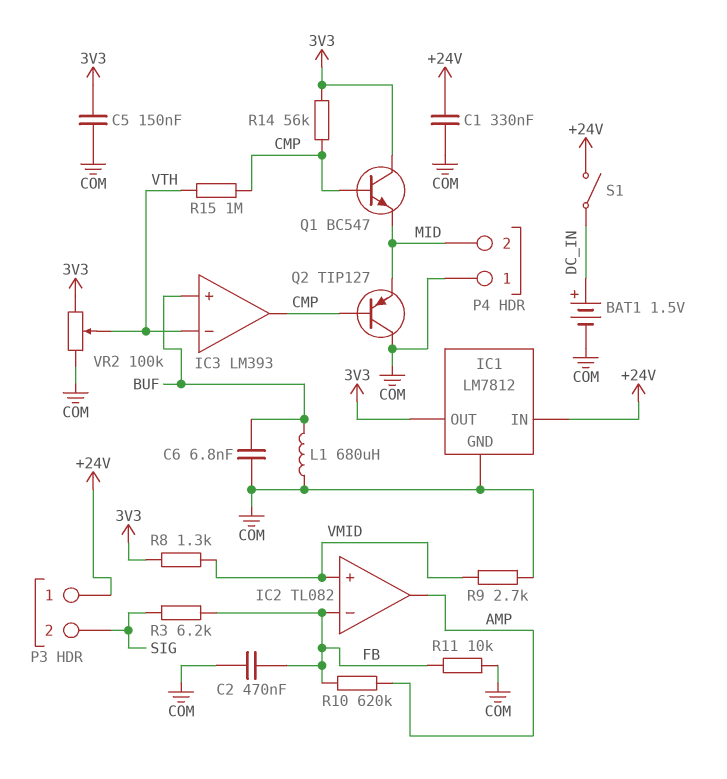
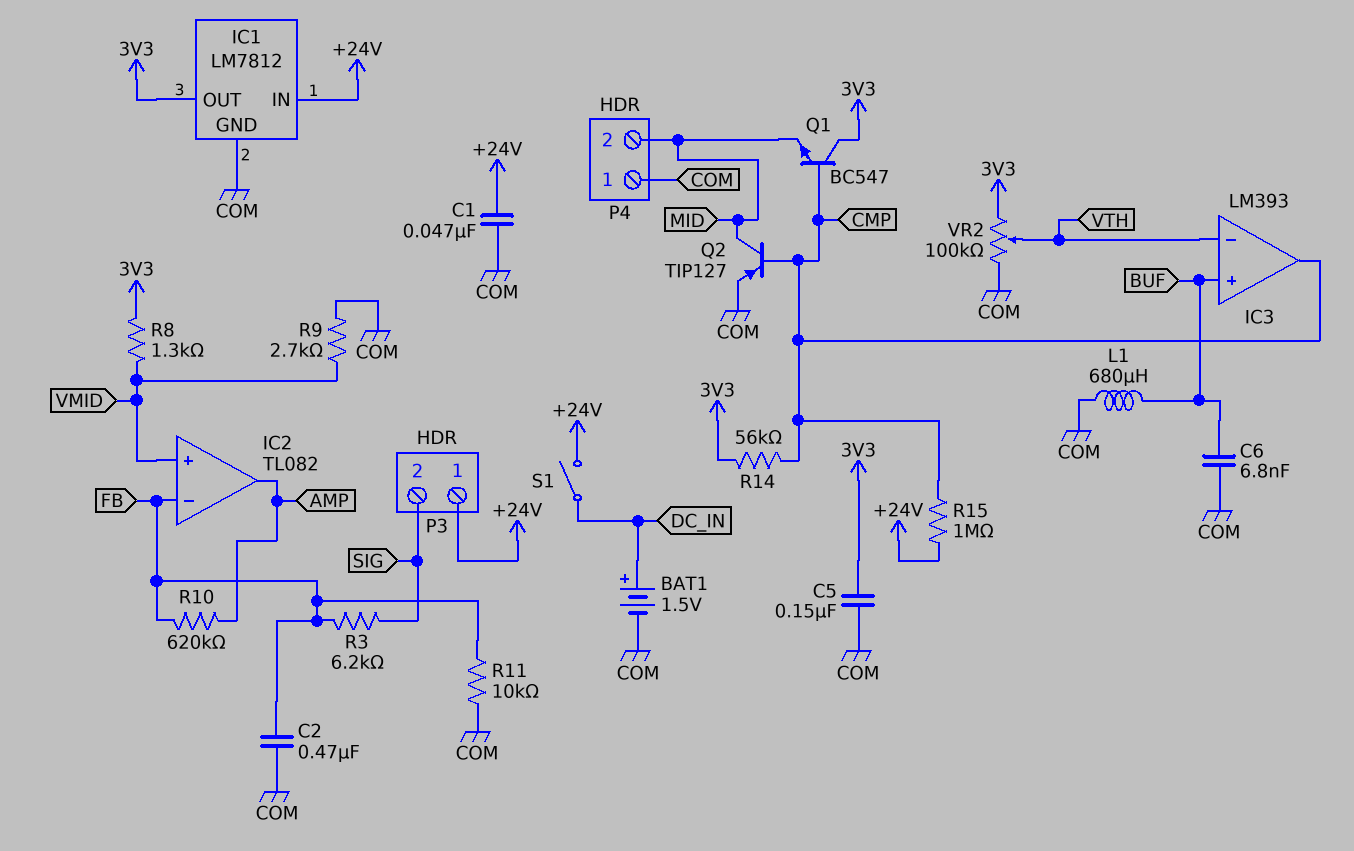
C1: 330nF (+24V, COM) -> 47nF (+24V, COM)
Q2: PNP TIP127 (B CMP, C COM, E MID) -> PNP TIP127 (B CMP, C MID, E COM)
R15: 1M (CMP, VTH) -> 1M (+24V, CMP)

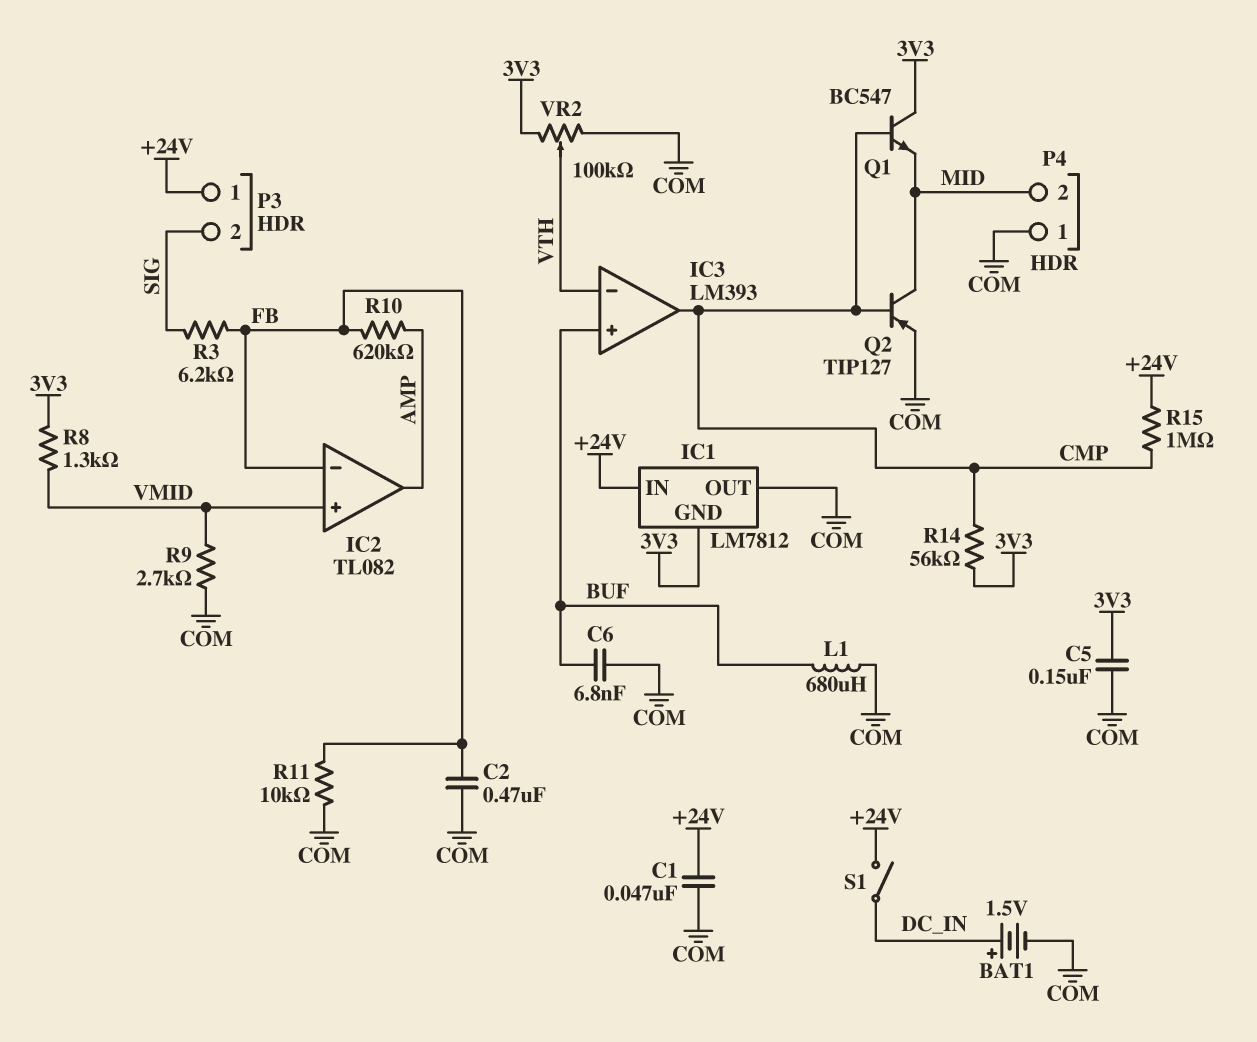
IC1 pin GND: COM -> 3V3
IC1 pin OUT: 3V3 -> COM

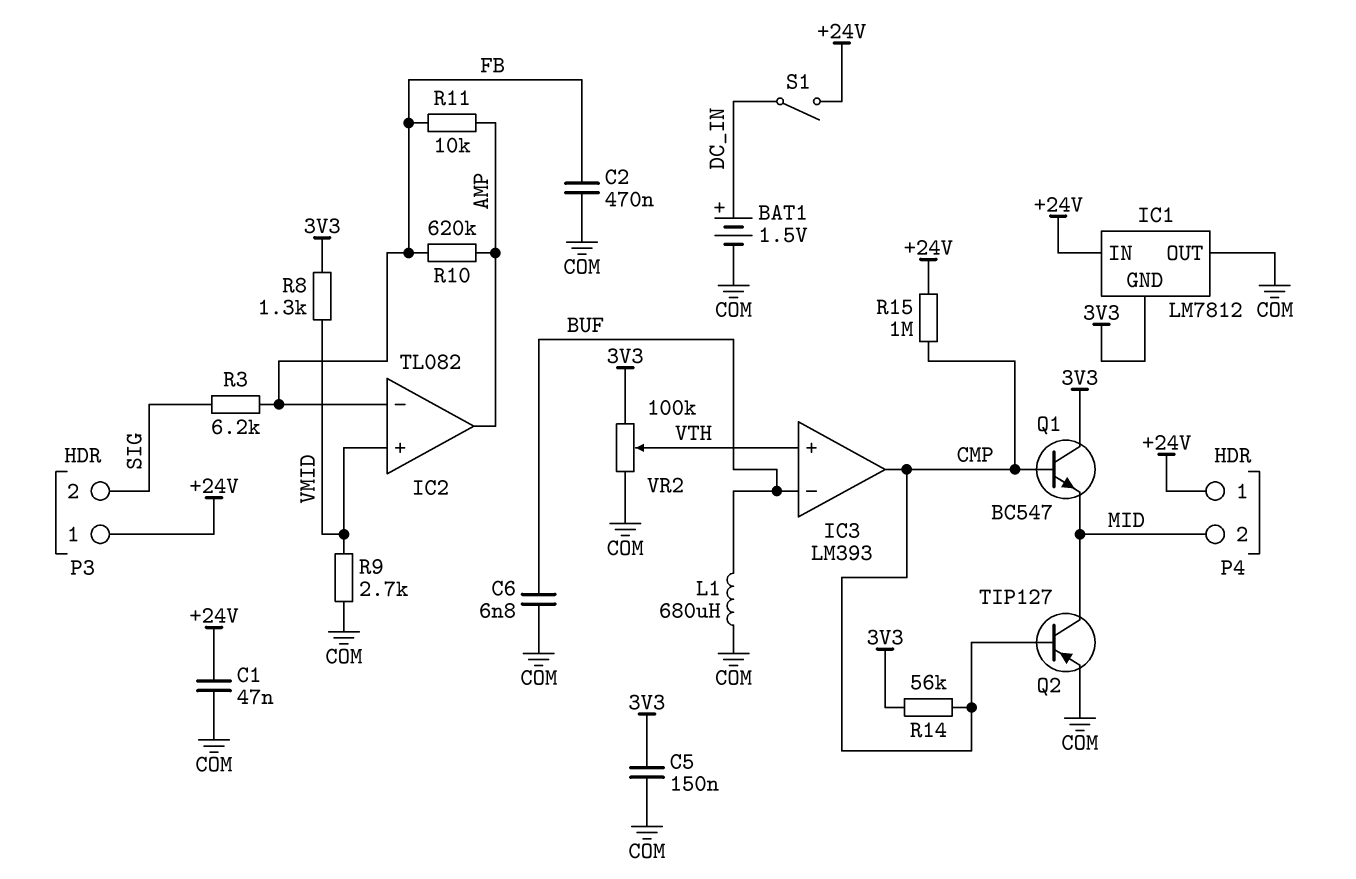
IC3 pin in+: BUF -> VTH
IC3 pin in-: VTH -> BUF
P4 pin 1: COM -> +24V
R11: 10k (COM, FB) -> 10k (AMP, FB)

